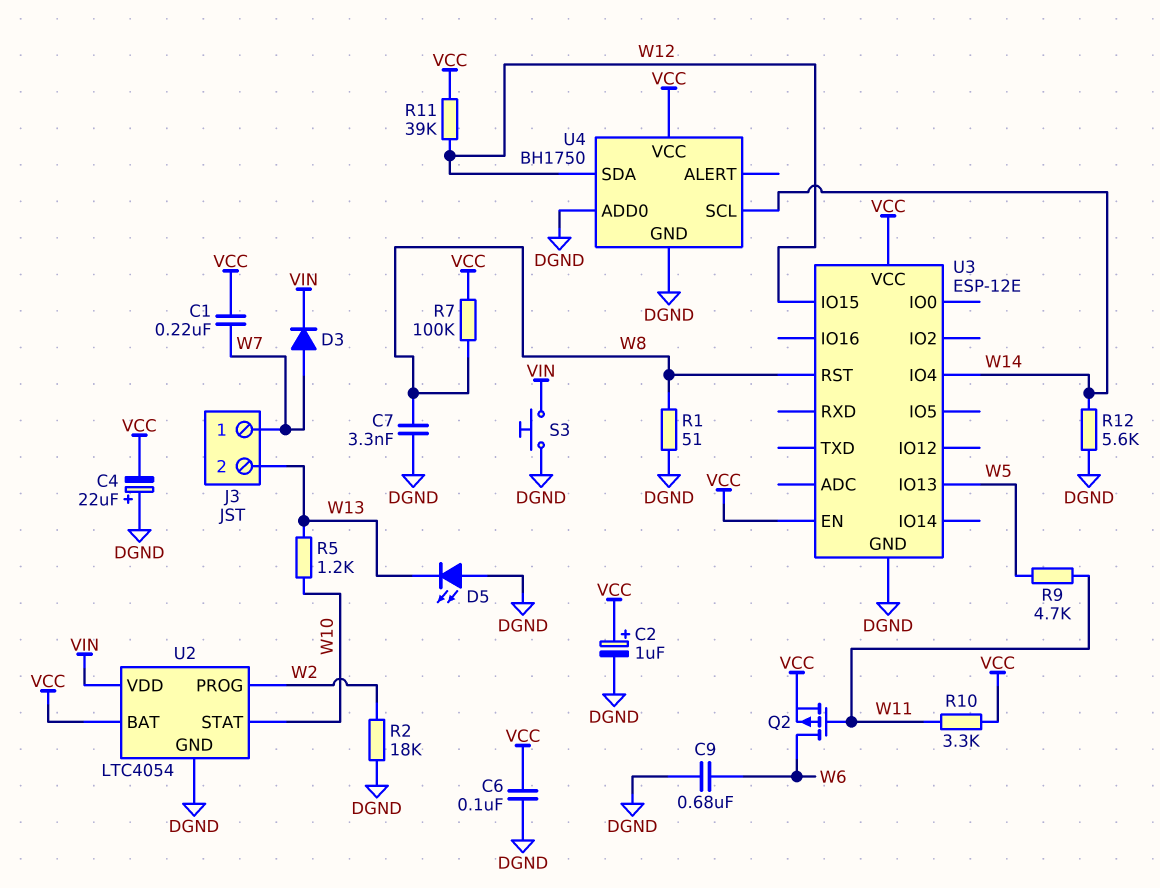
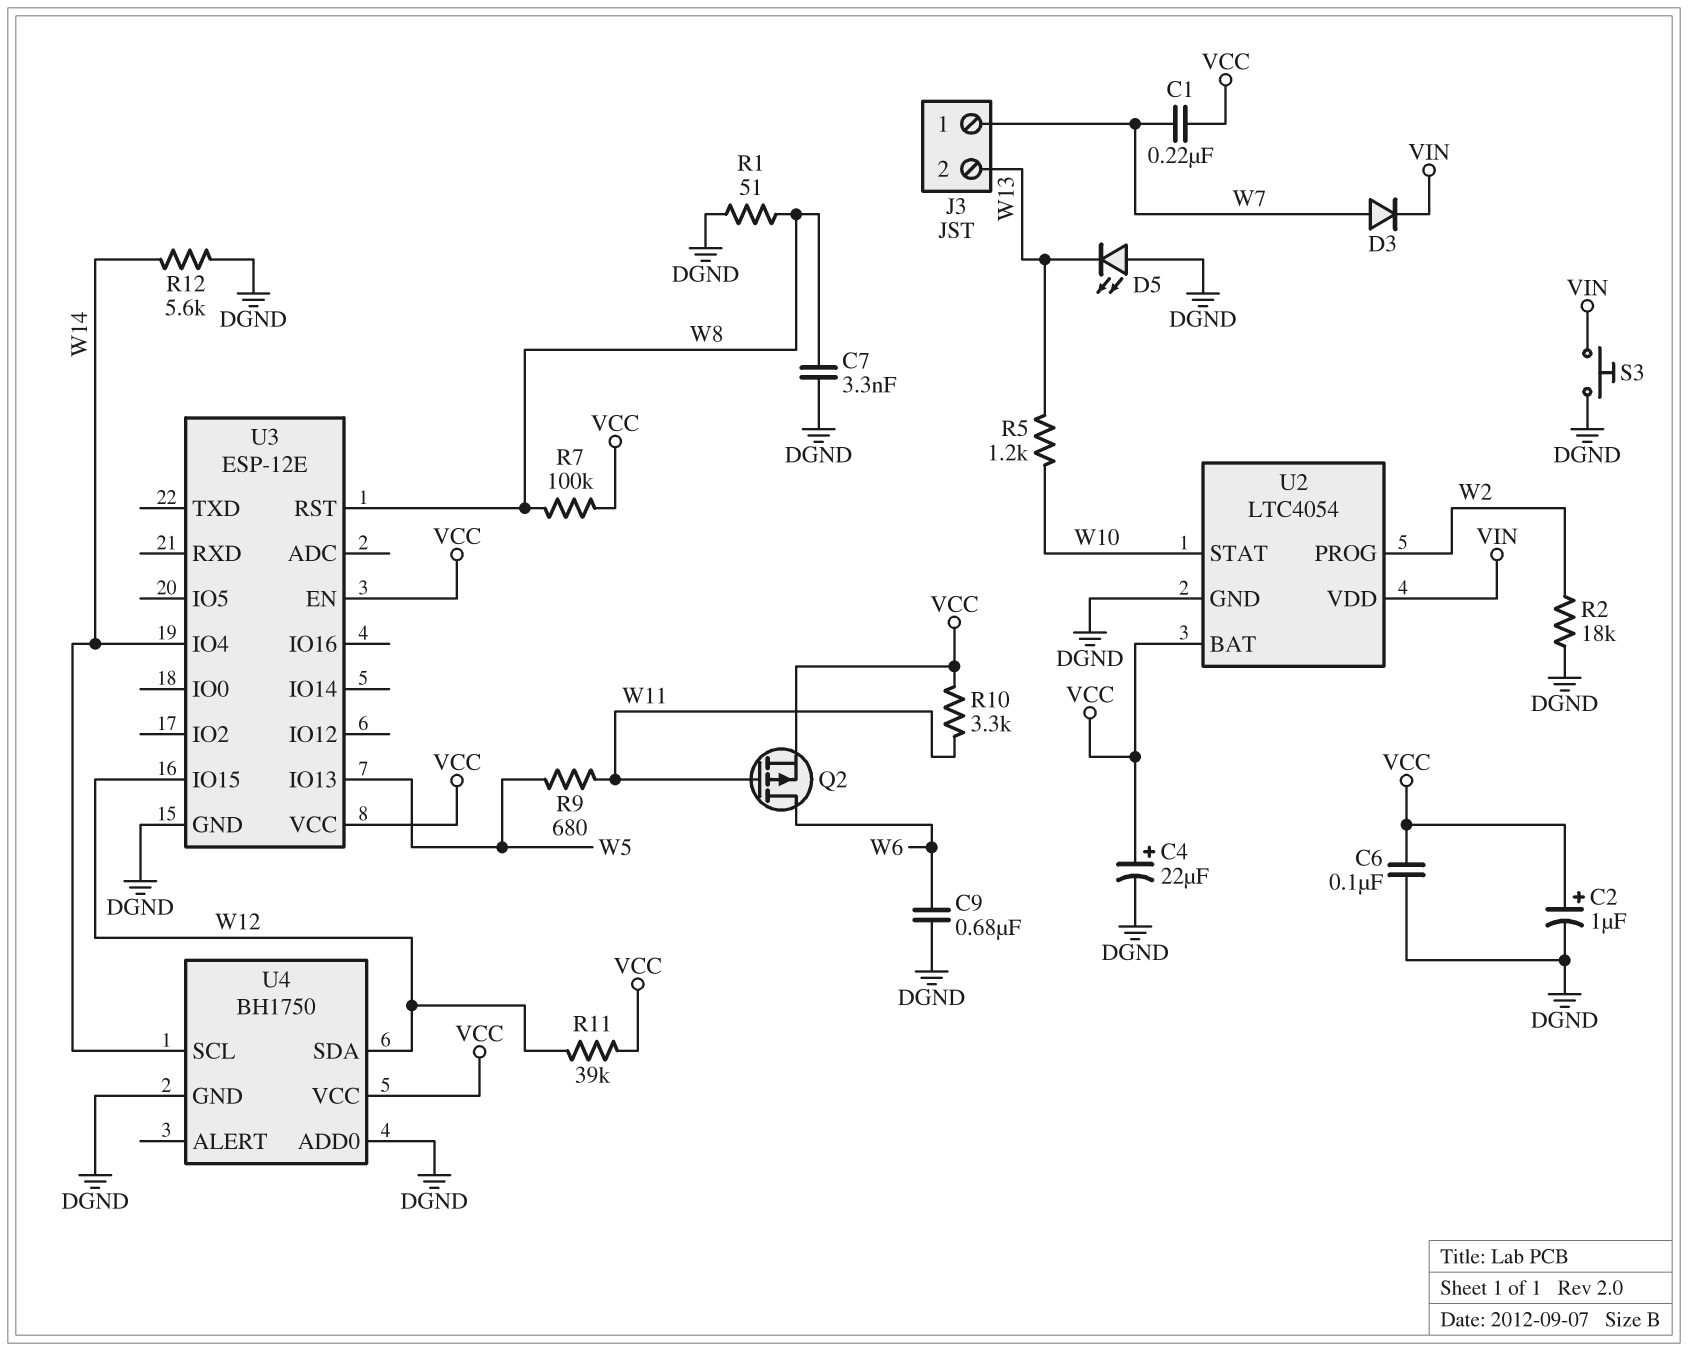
C4: 22uF (plus DGND, minus VCC) -> 22uF (plus VCC, minus DGND)
R9: 4.7k (W5, W11) -> 680 (W5, W11)

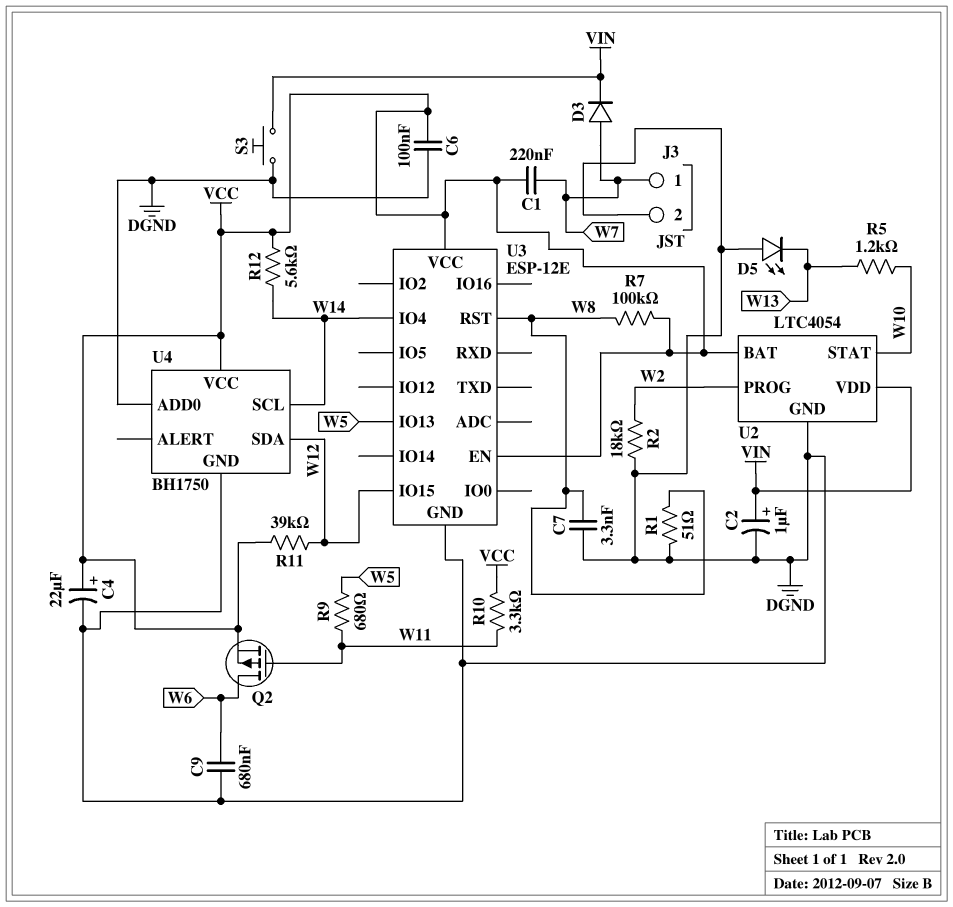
C2: 1uF (plus VCC, minus DGND) -> 1uF (plus VIN, minus DGND)
J3 pin 2: W13 -> DGND
R12: 5.6k (DGND, W14) -> 5.6k (VCC, W14)

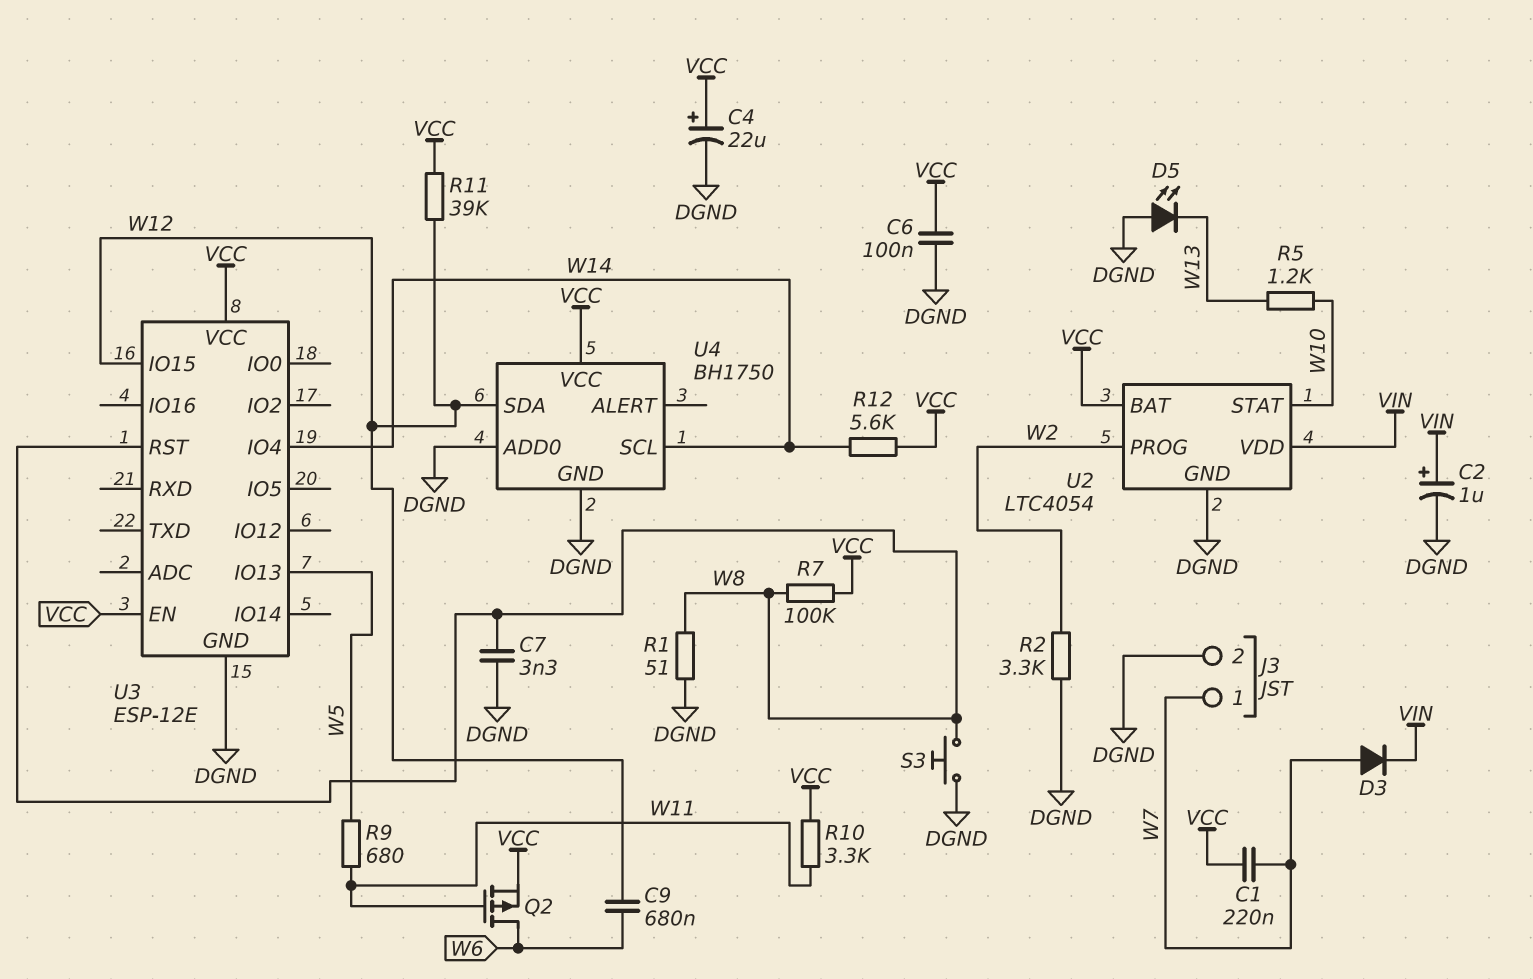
C9: 680nF (DGND, W6) -> 680nF (W6, W12)
R2: 18k (DGND, W2) -> 3.3k (DGND, W2)
S3: button (DGND, VIN) -> button (DGND, W8)

